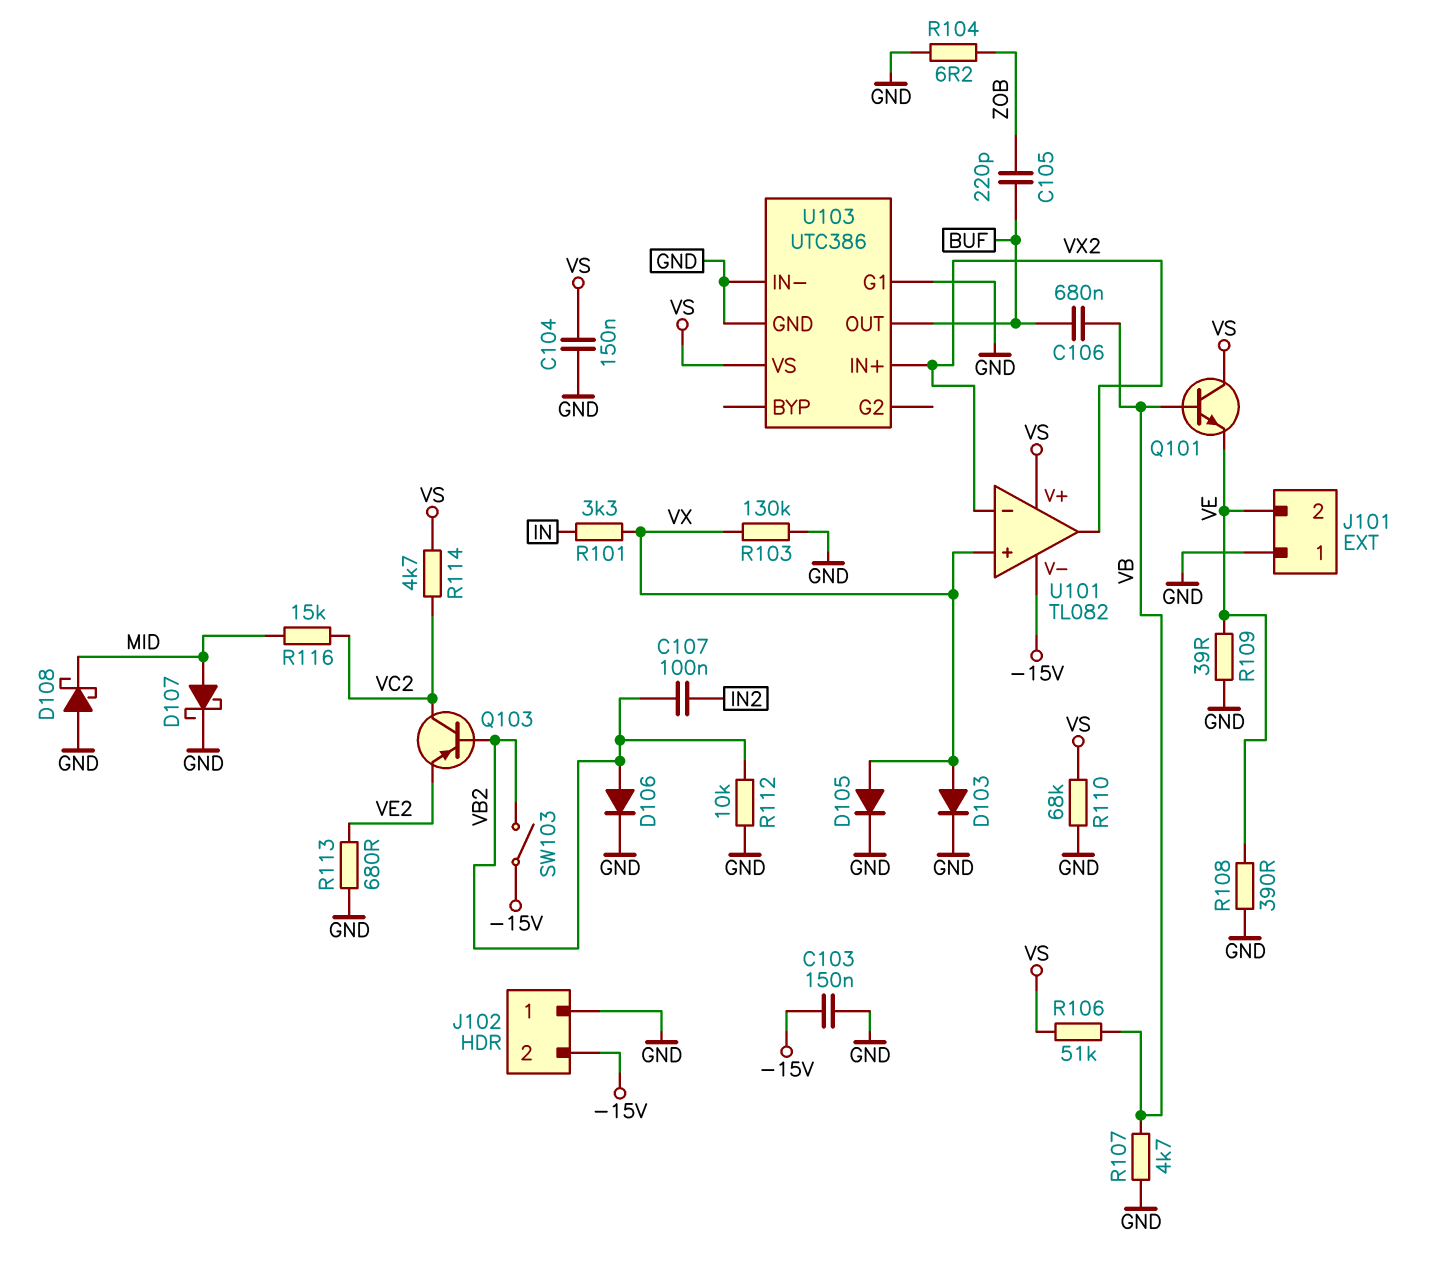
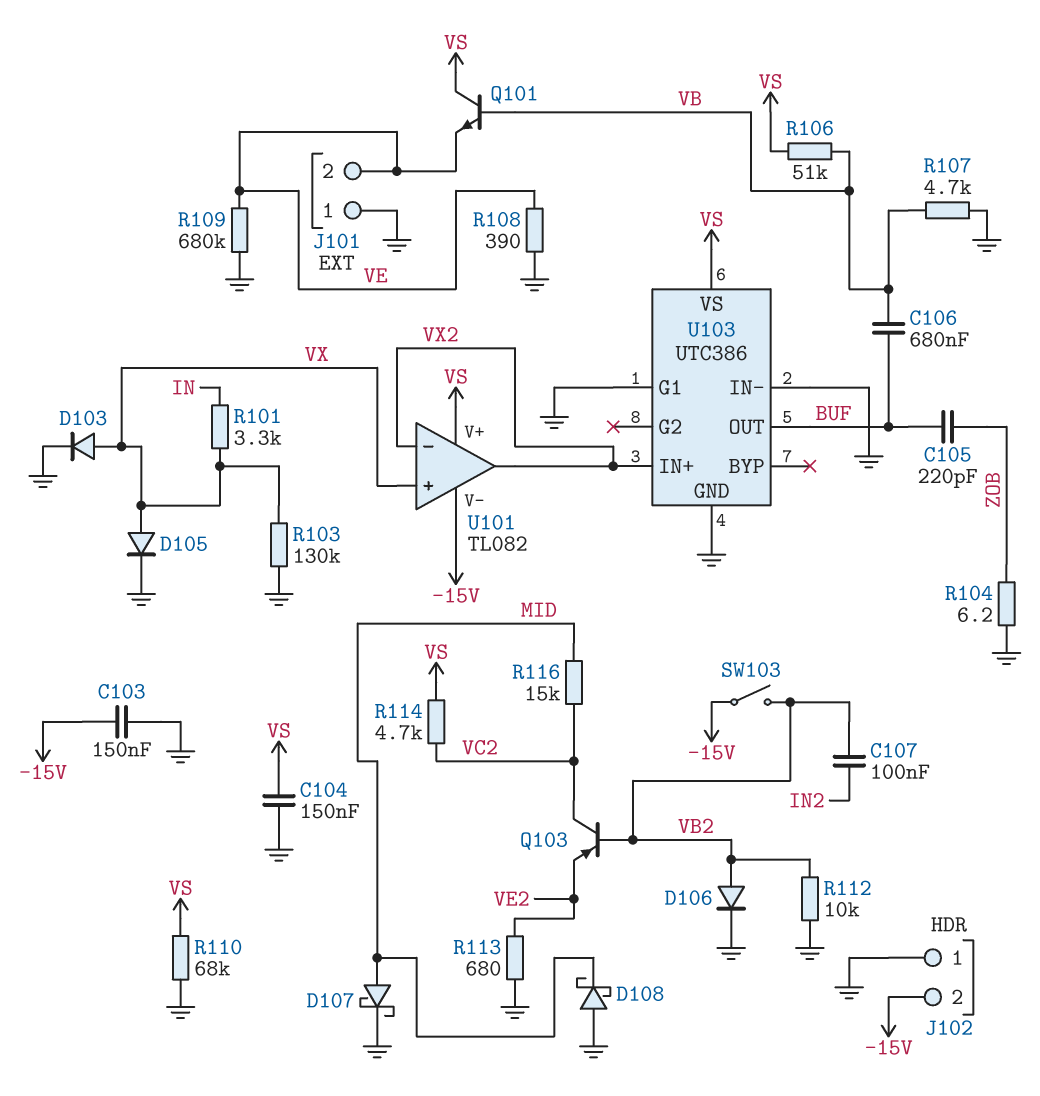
R109: 39 (GND, VE) -> 680k (GND, VE)

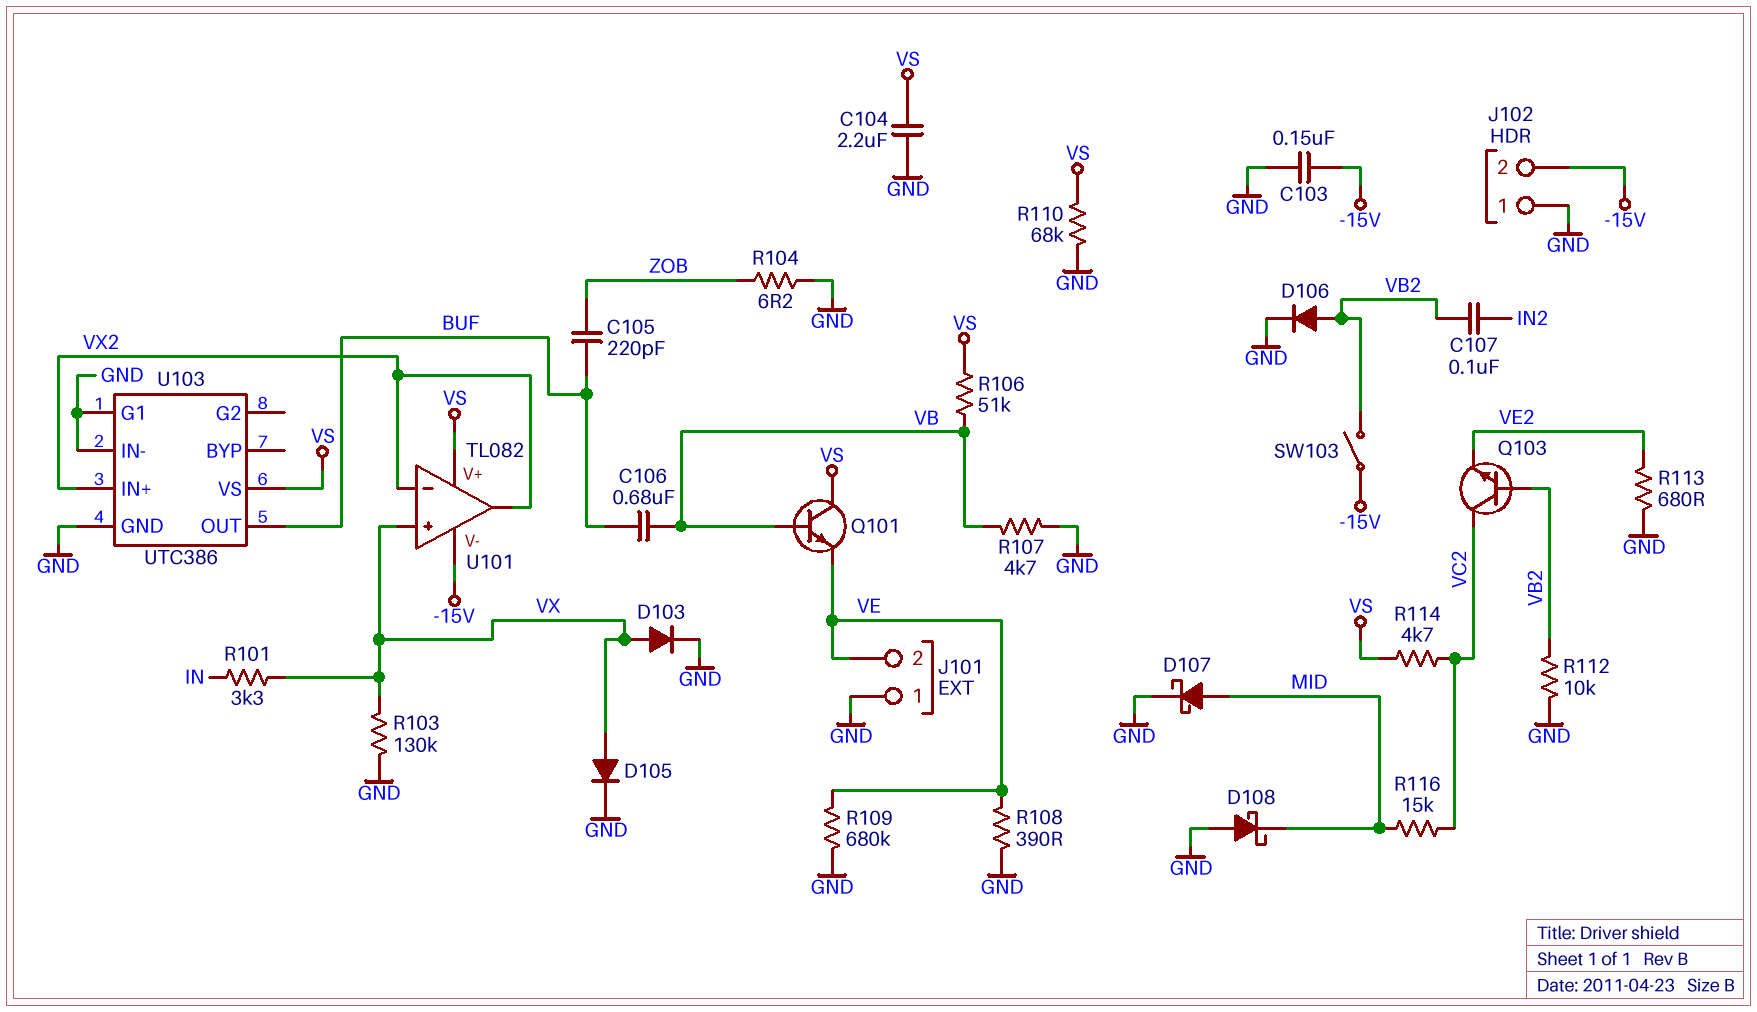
C104: 150nF (GND, VS) -> 2.2uF (GND, VS)
Q103: PNP (B VB2, C VC2, E VE2) -> NPN (B VB2, C VC2, E VE2)

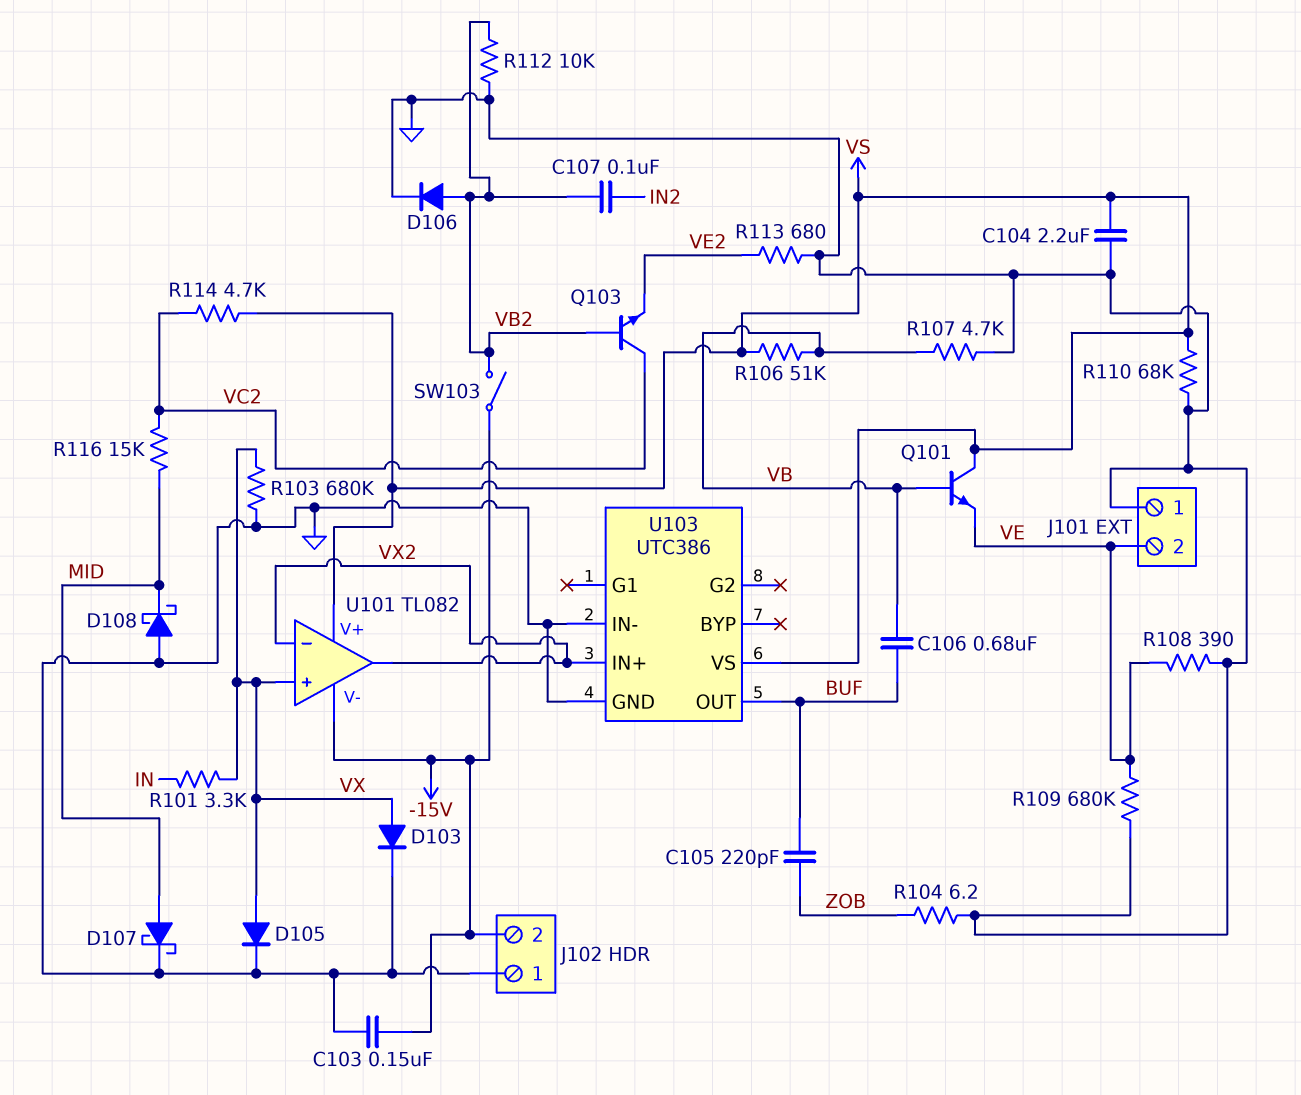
R103: 130k (GND, VX) -> 680k (GND, VX)
U103 pin G1: GND -> none

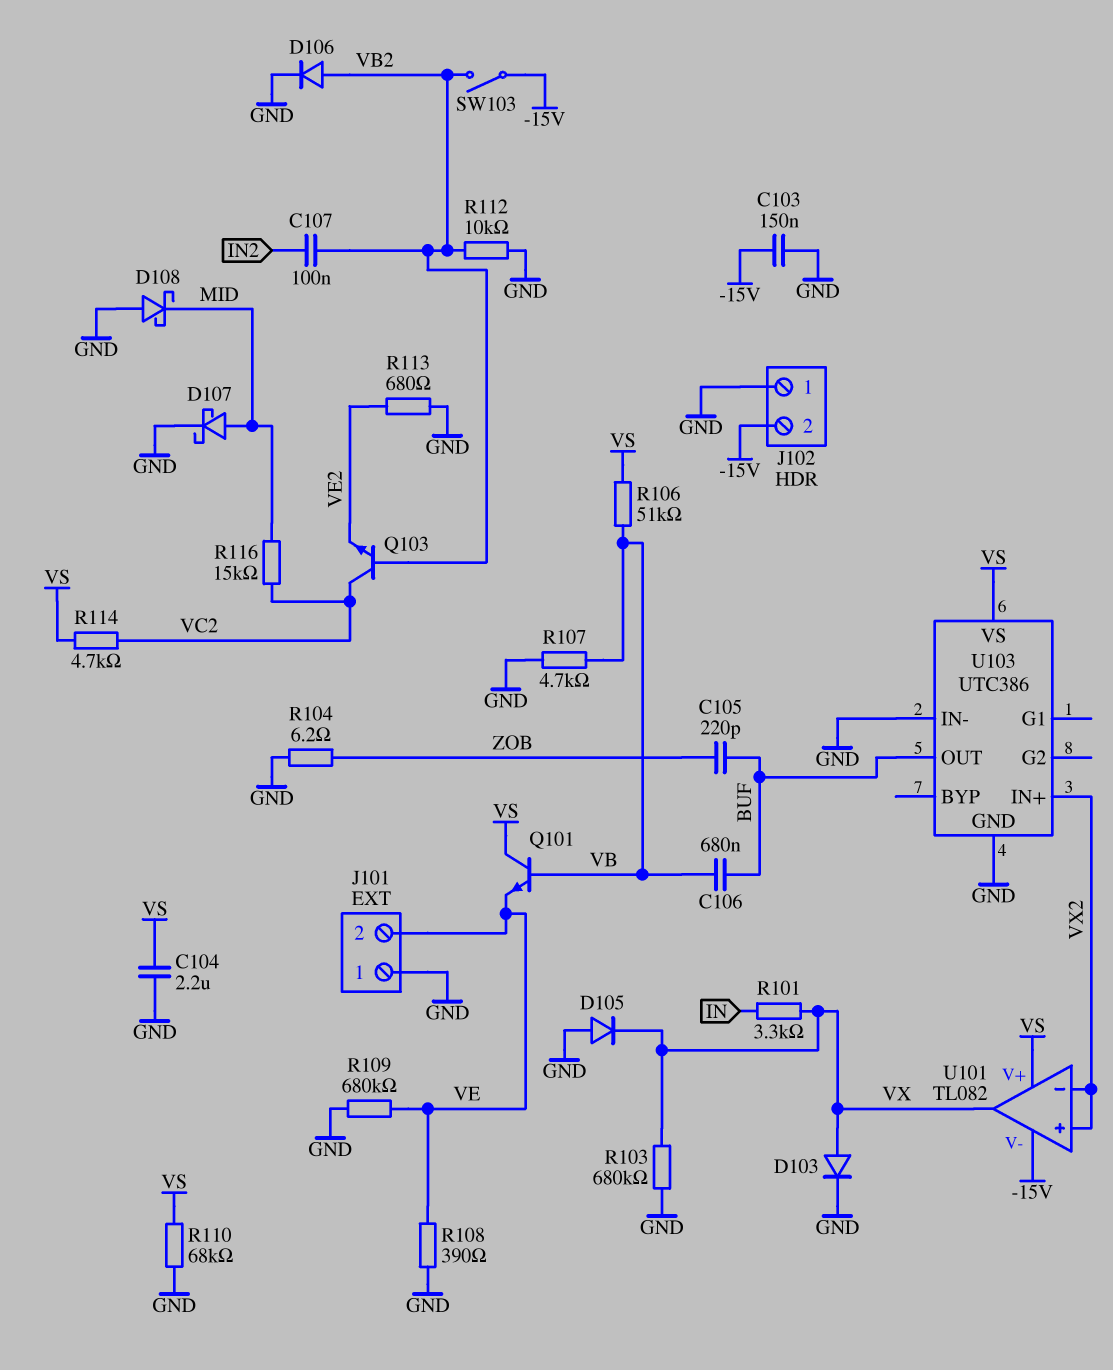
D105: diode (A VX, K GND) -> diode (A GND, K VX)
U101 pin in+: VX -> VX2
U101 pin out: VX2 -> VX

